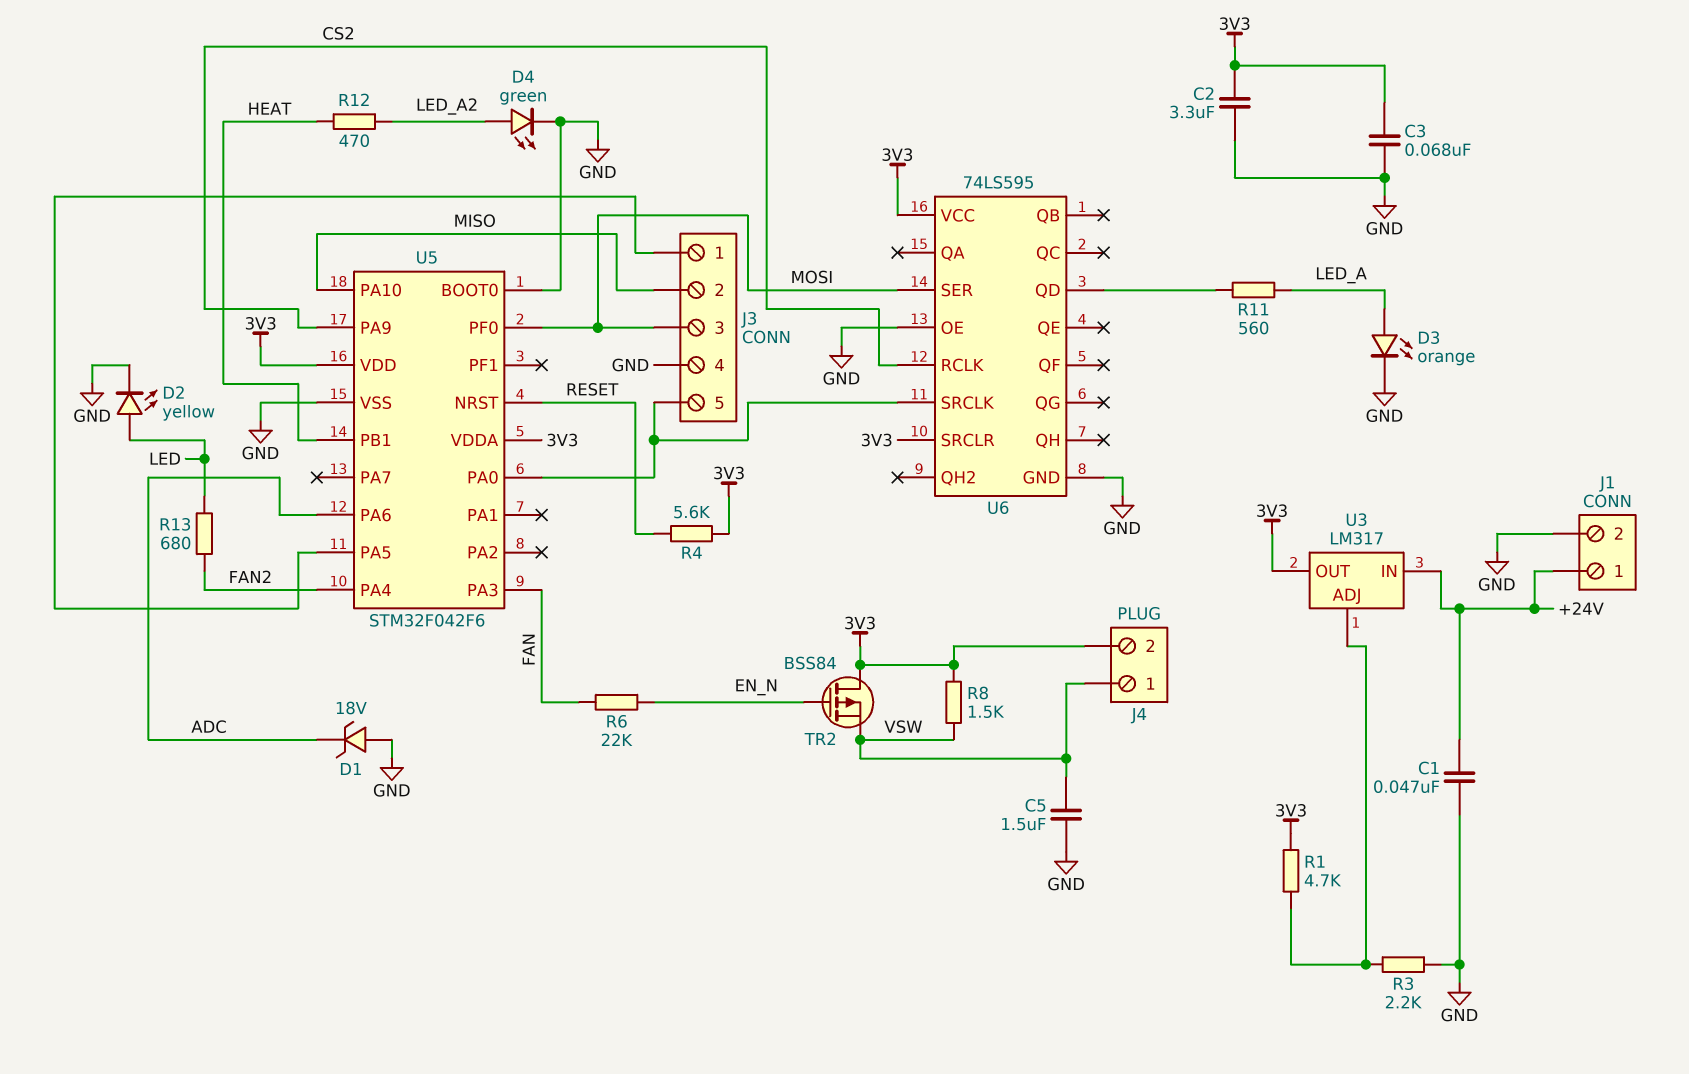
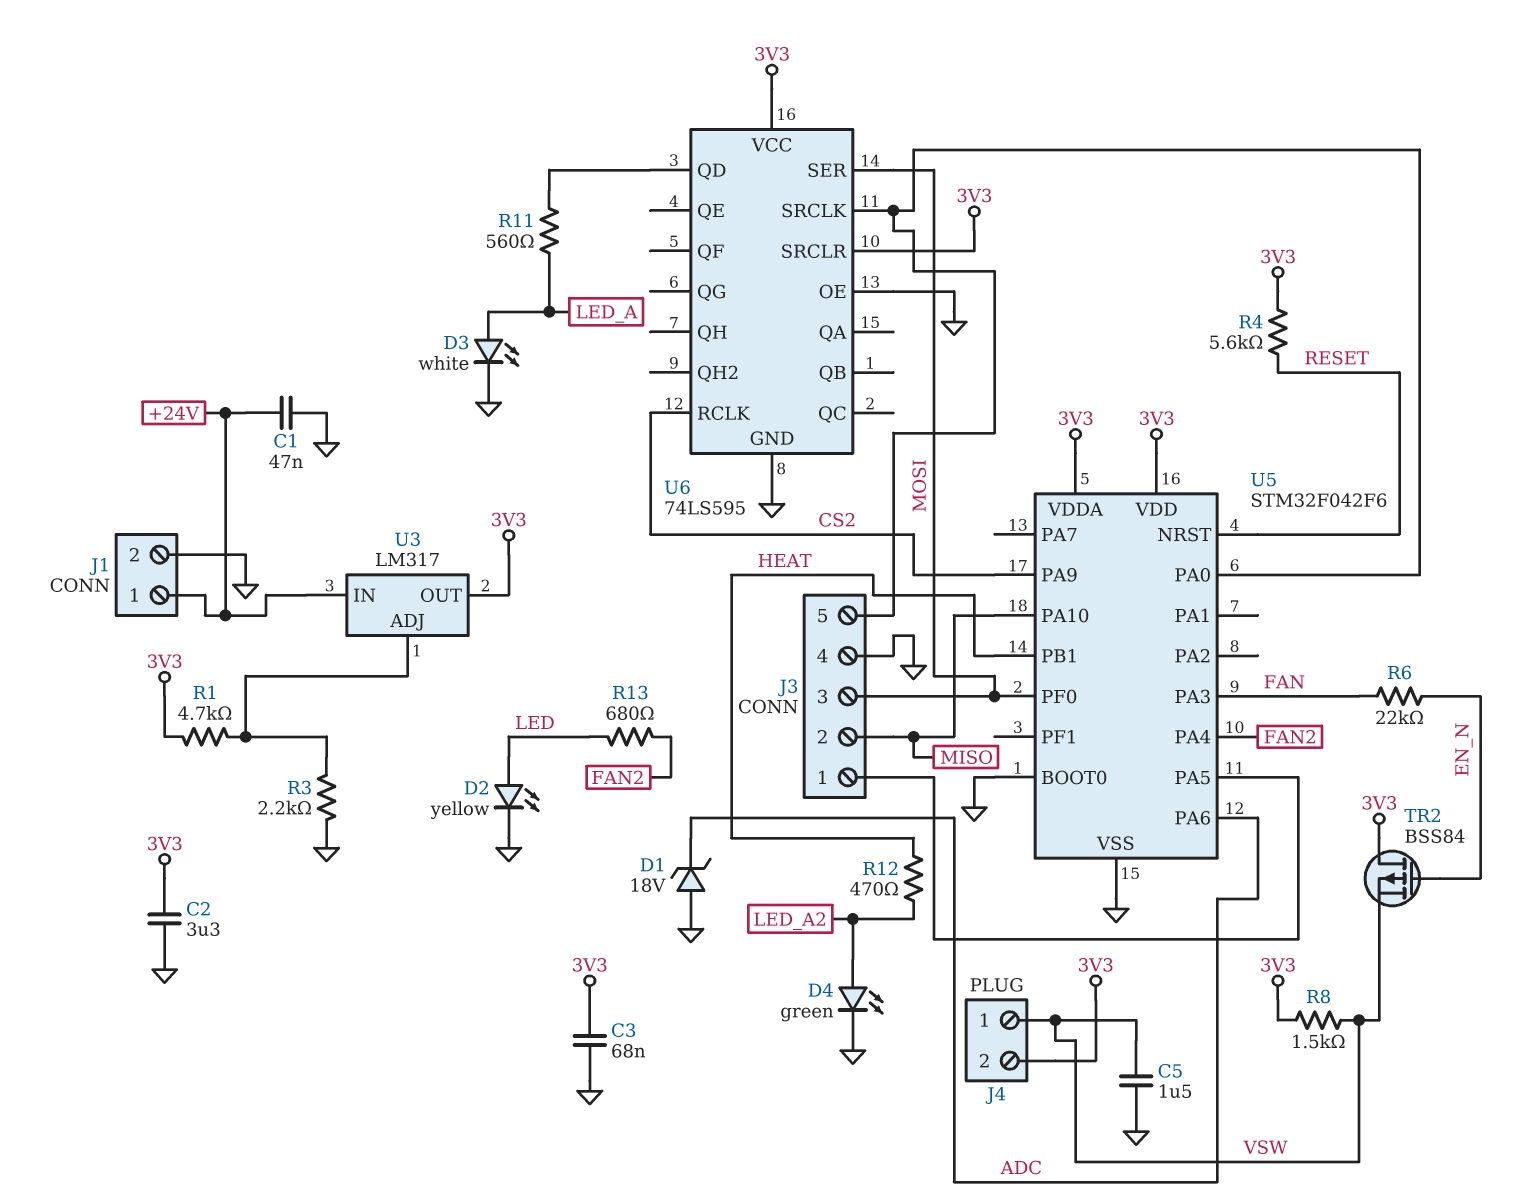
D3: LED orange (A LED_A, K GND) -> LED white (A LED_A, K GND)

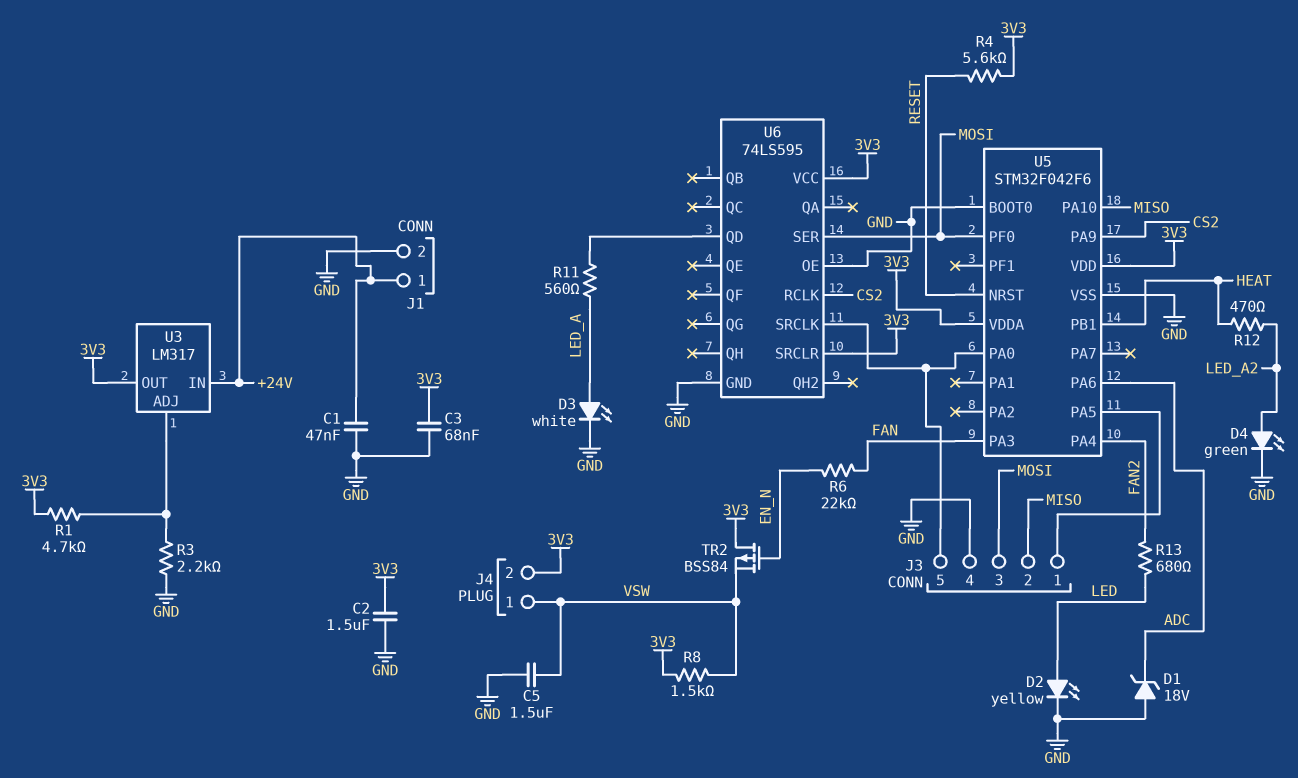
C2: 3.3uF (3V3, GND) -> 1.5uF (3V3, GND)

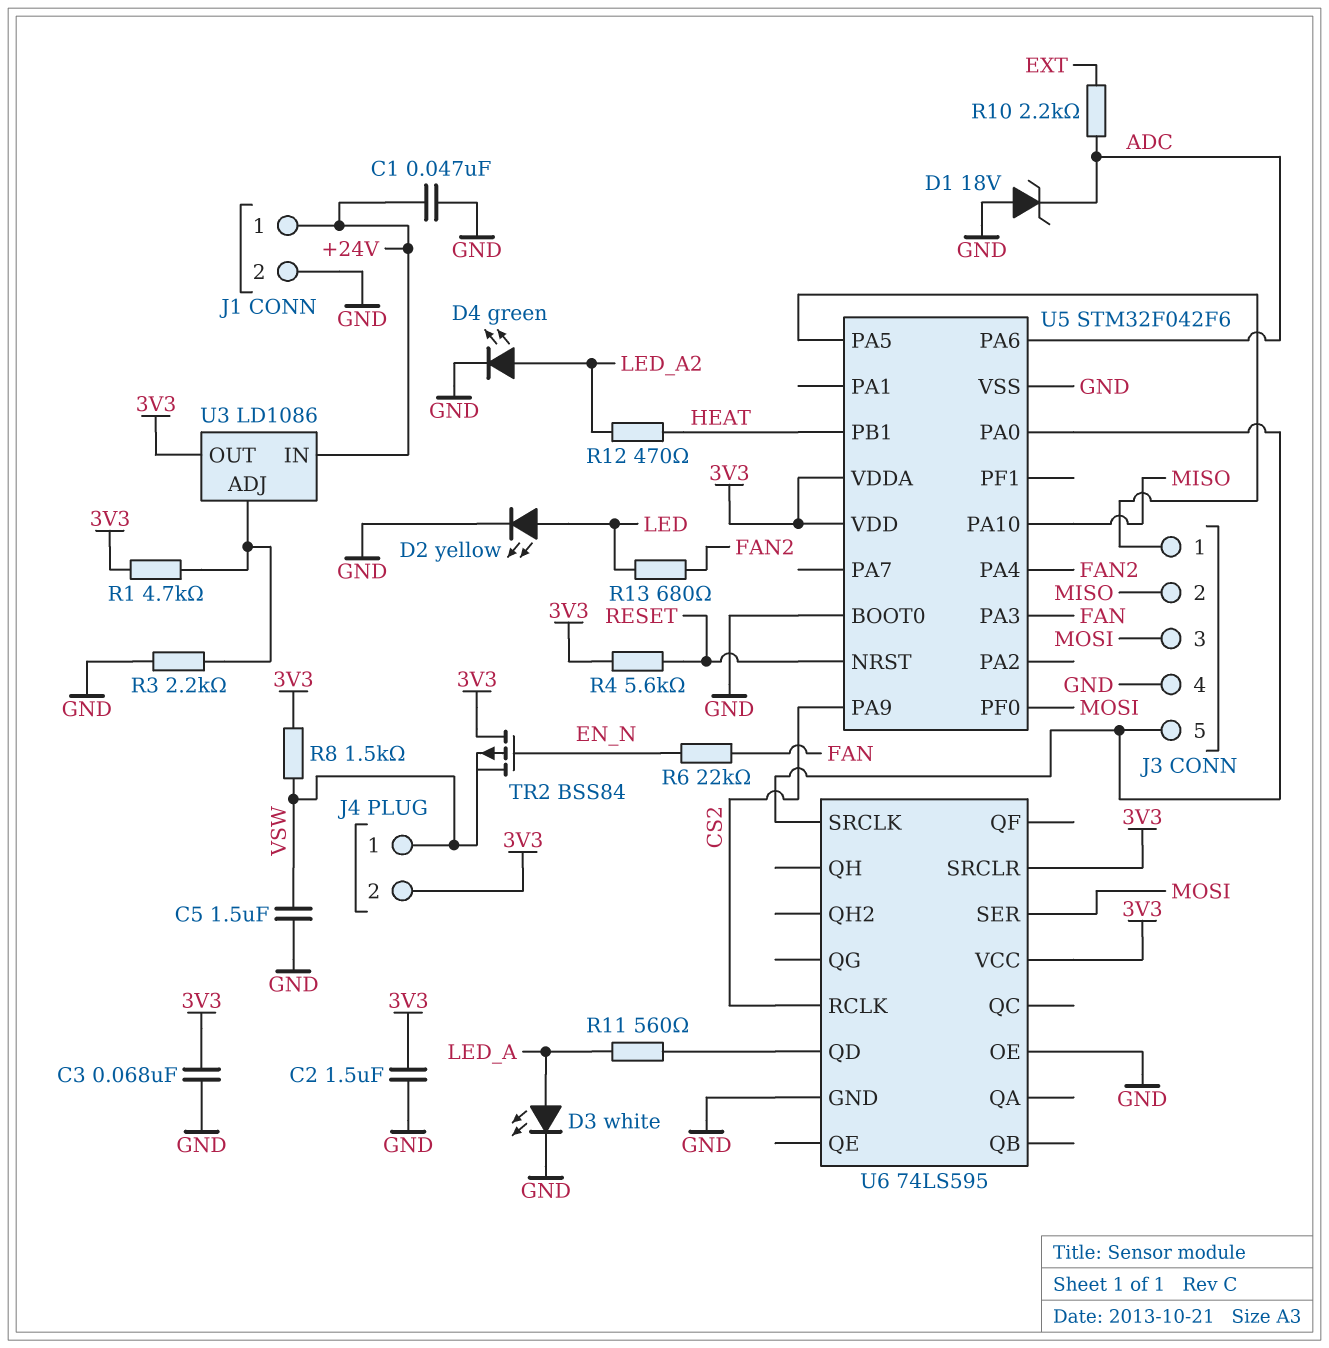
R10: none -> 2.2k (ADC, EXT)
U3: LM317 -> LD1086

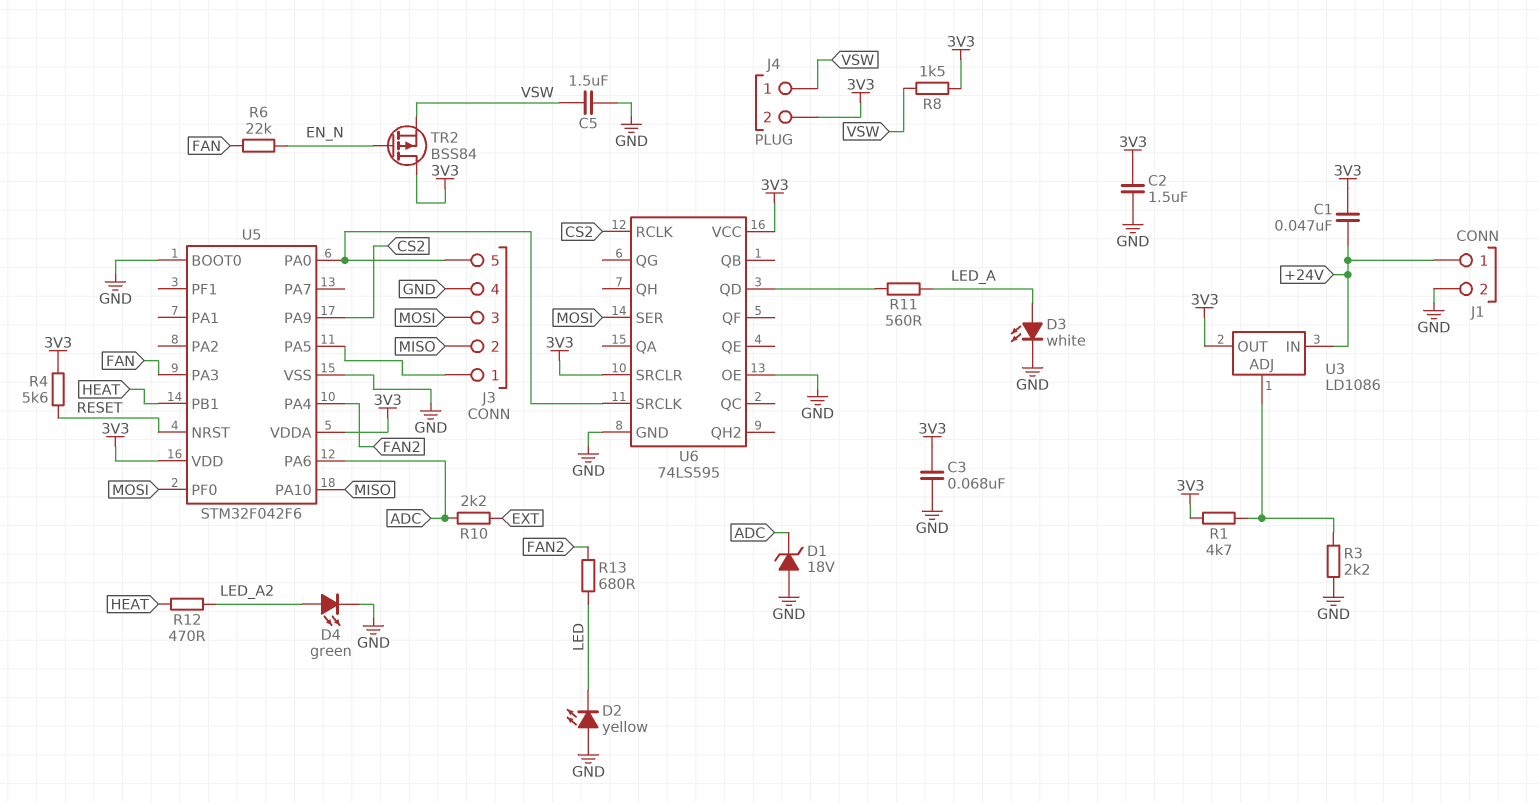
C1: 47nF (+24V, GND) -> 47nF (+24V, 3V3)
D2: LED yellow (A LED, K GND) -> LED yellow (A GND, K LED)

